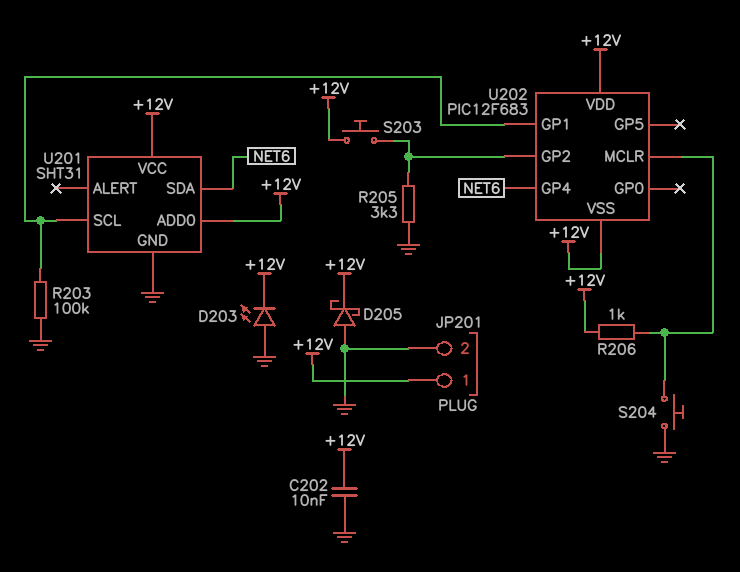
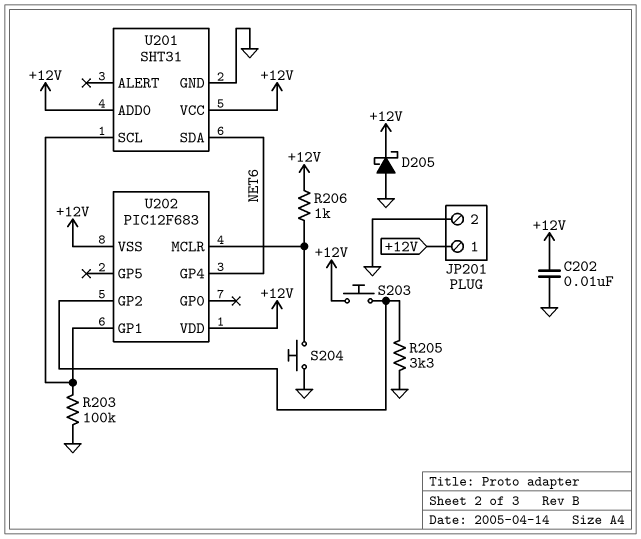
D203: LED (A GND, K +12V) -> none

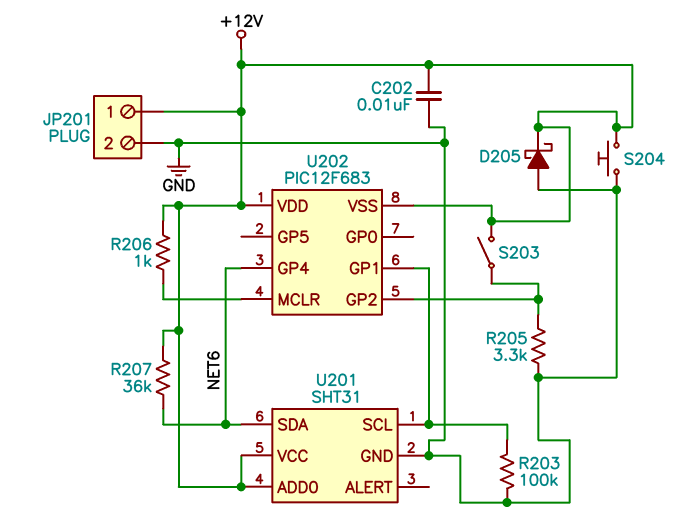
R207: none -> 36k (+12V, NET6)
S203: button (+12V, U202/GP2) -> switch (+12V, U202/GP2)
S204: button (GND, U202/MCLR) -> button (+12V, GND)

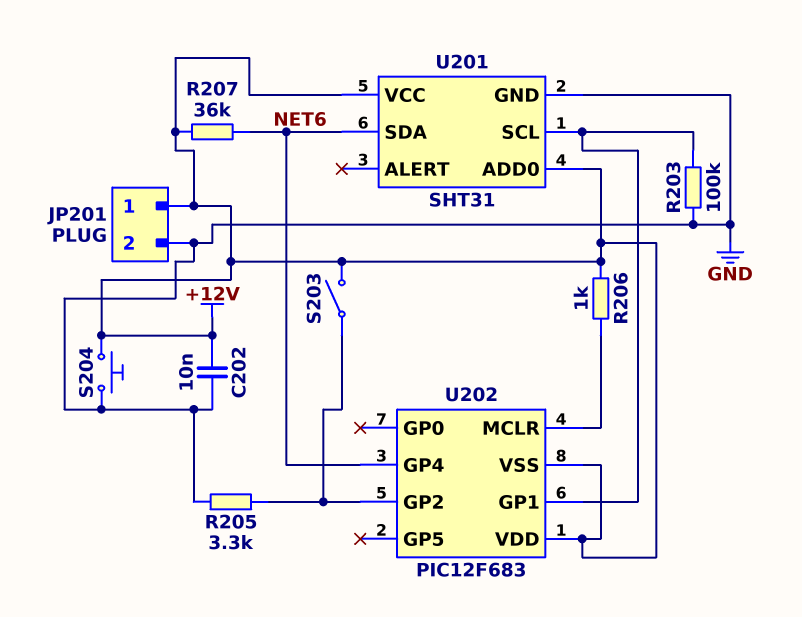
D205: schottky (A GND, K +12V) -> none

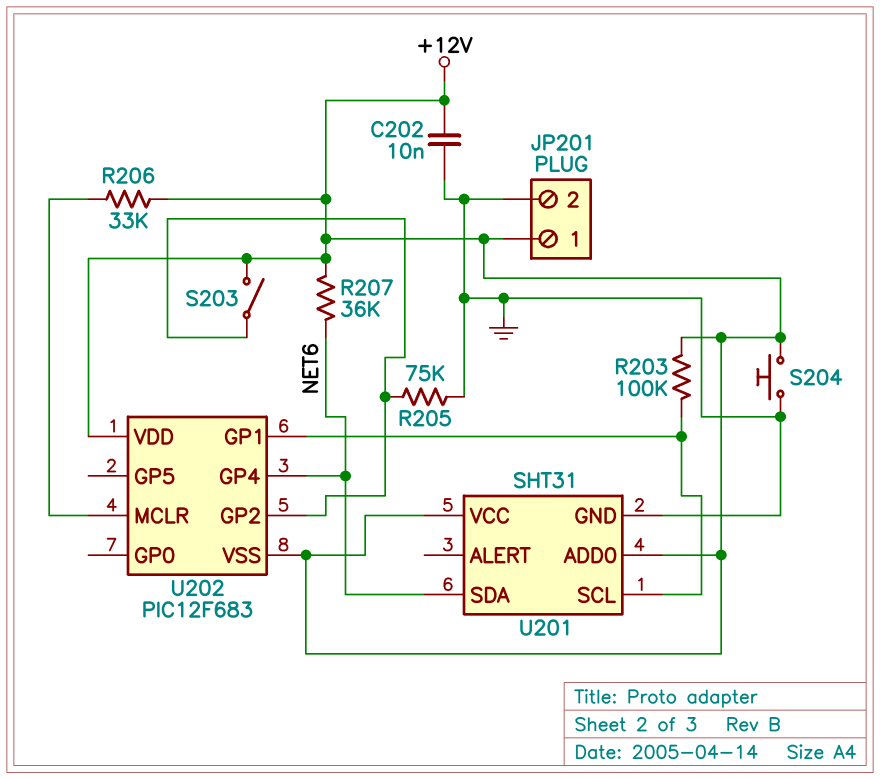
R203: 100k (GND, U201/SCL) -> 100k (+12V, U201/SCL)
R205: 3.3k (GND, U202/GP2) -> 75k (GND, U202/GP2)
R206: 1k (+12V, U202/MCLR) -> 33k (+12V, U202/MCLR)

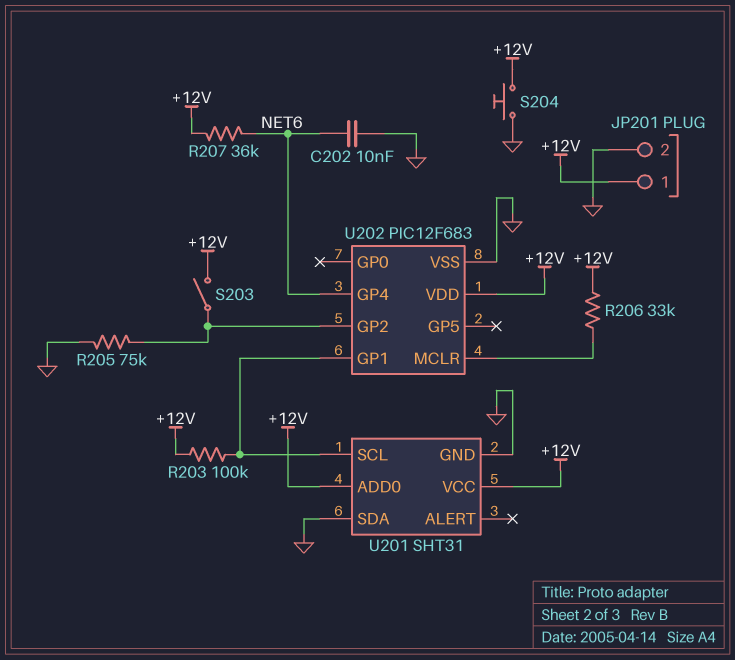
C202: 10nF (+12V, GND) -> 10nF (GND, NET6)
U201 pin SDA: NET6 -> GND
U202 pin VSS: +12V -> GND

